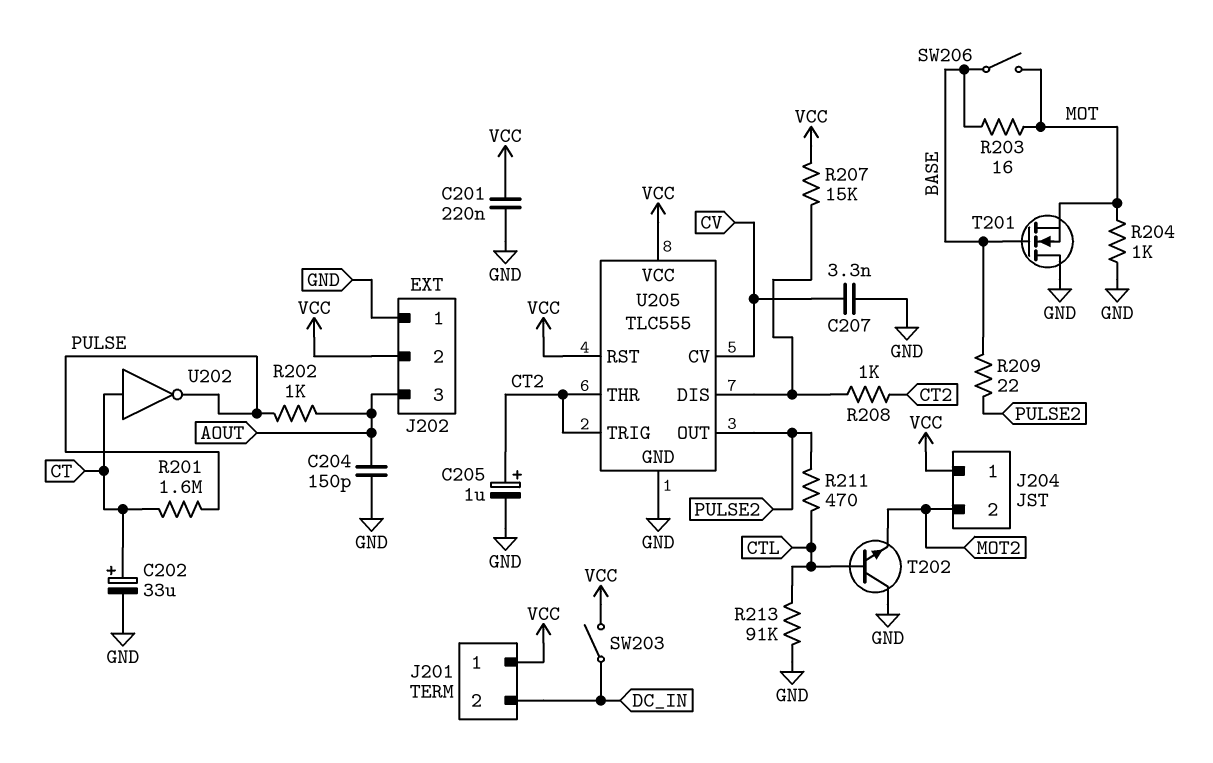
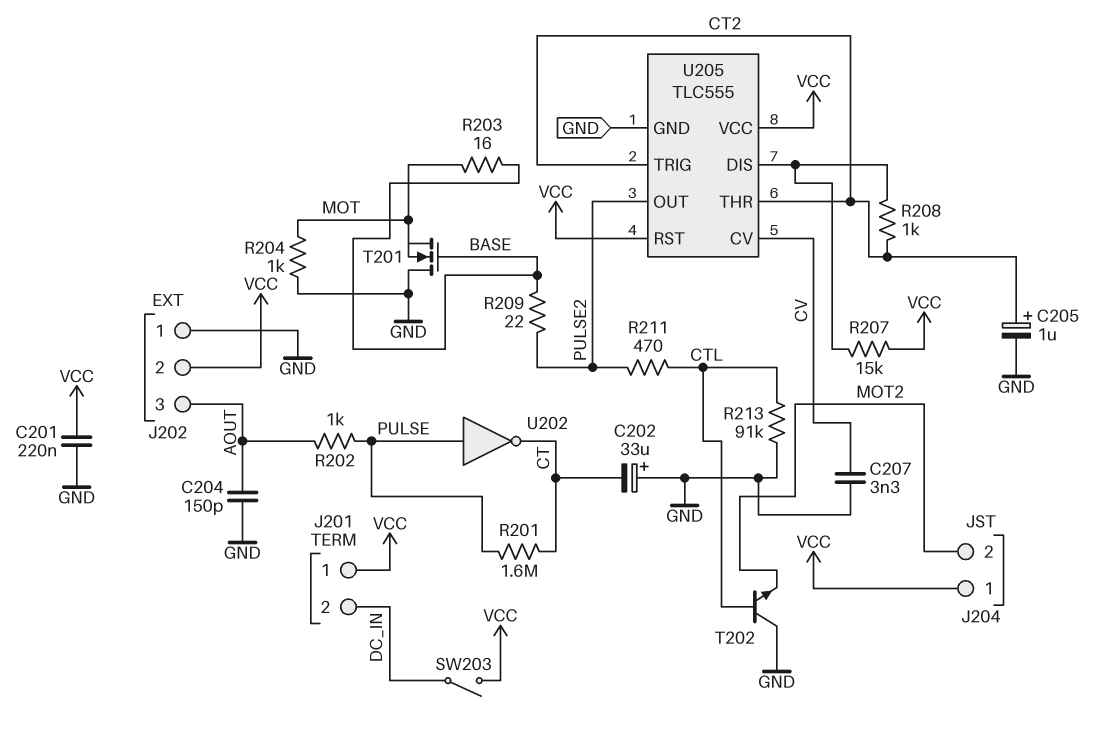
C202: 33uF (plus CT, minus GND) -> 33uF (plus GND, minus CT)
SW206: switch (BASE, MOT) -> none
U202: NOT (in CT, out PULSE) -> NOT (in PULSE, out CT)

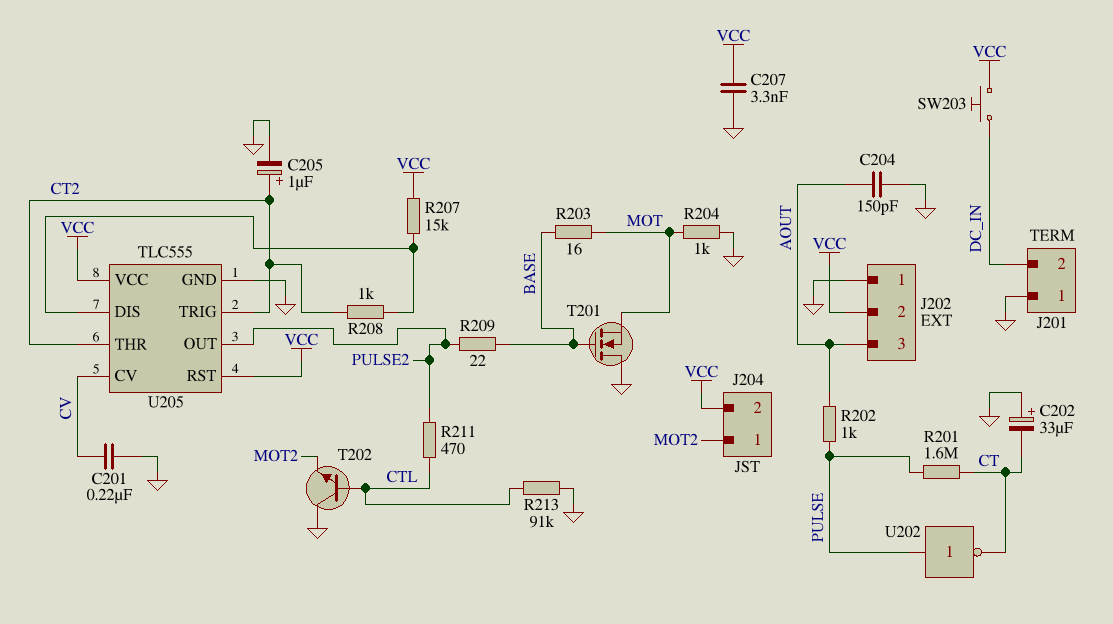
C201: 220nF (GND, VCC) -> 220nF (CV, GND)
C207: 3.3nF (CV, GND) -> 3.3nF (GND, VCC)
J201 pin 1: VCC -> GND
J204 pin 1: VCC -> MOT2
J204 pin 2: MOT2 -> VCC
SW203: switch (DC_IN, VCC) -> button (DC_IN, VCC)

